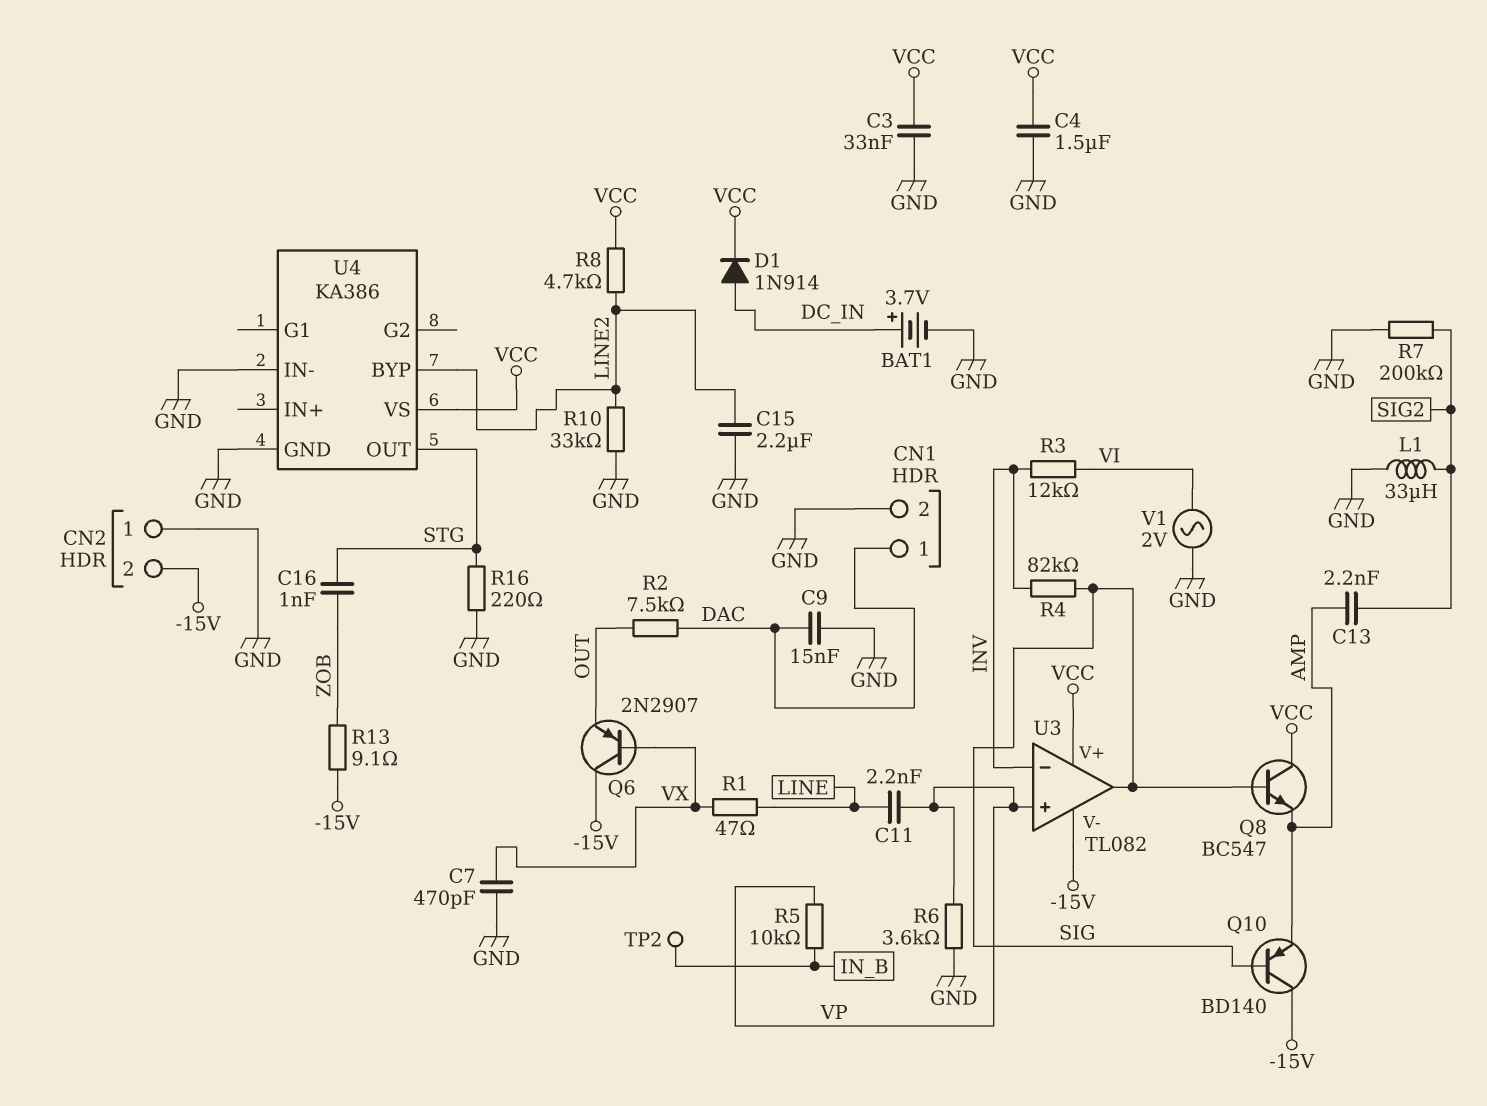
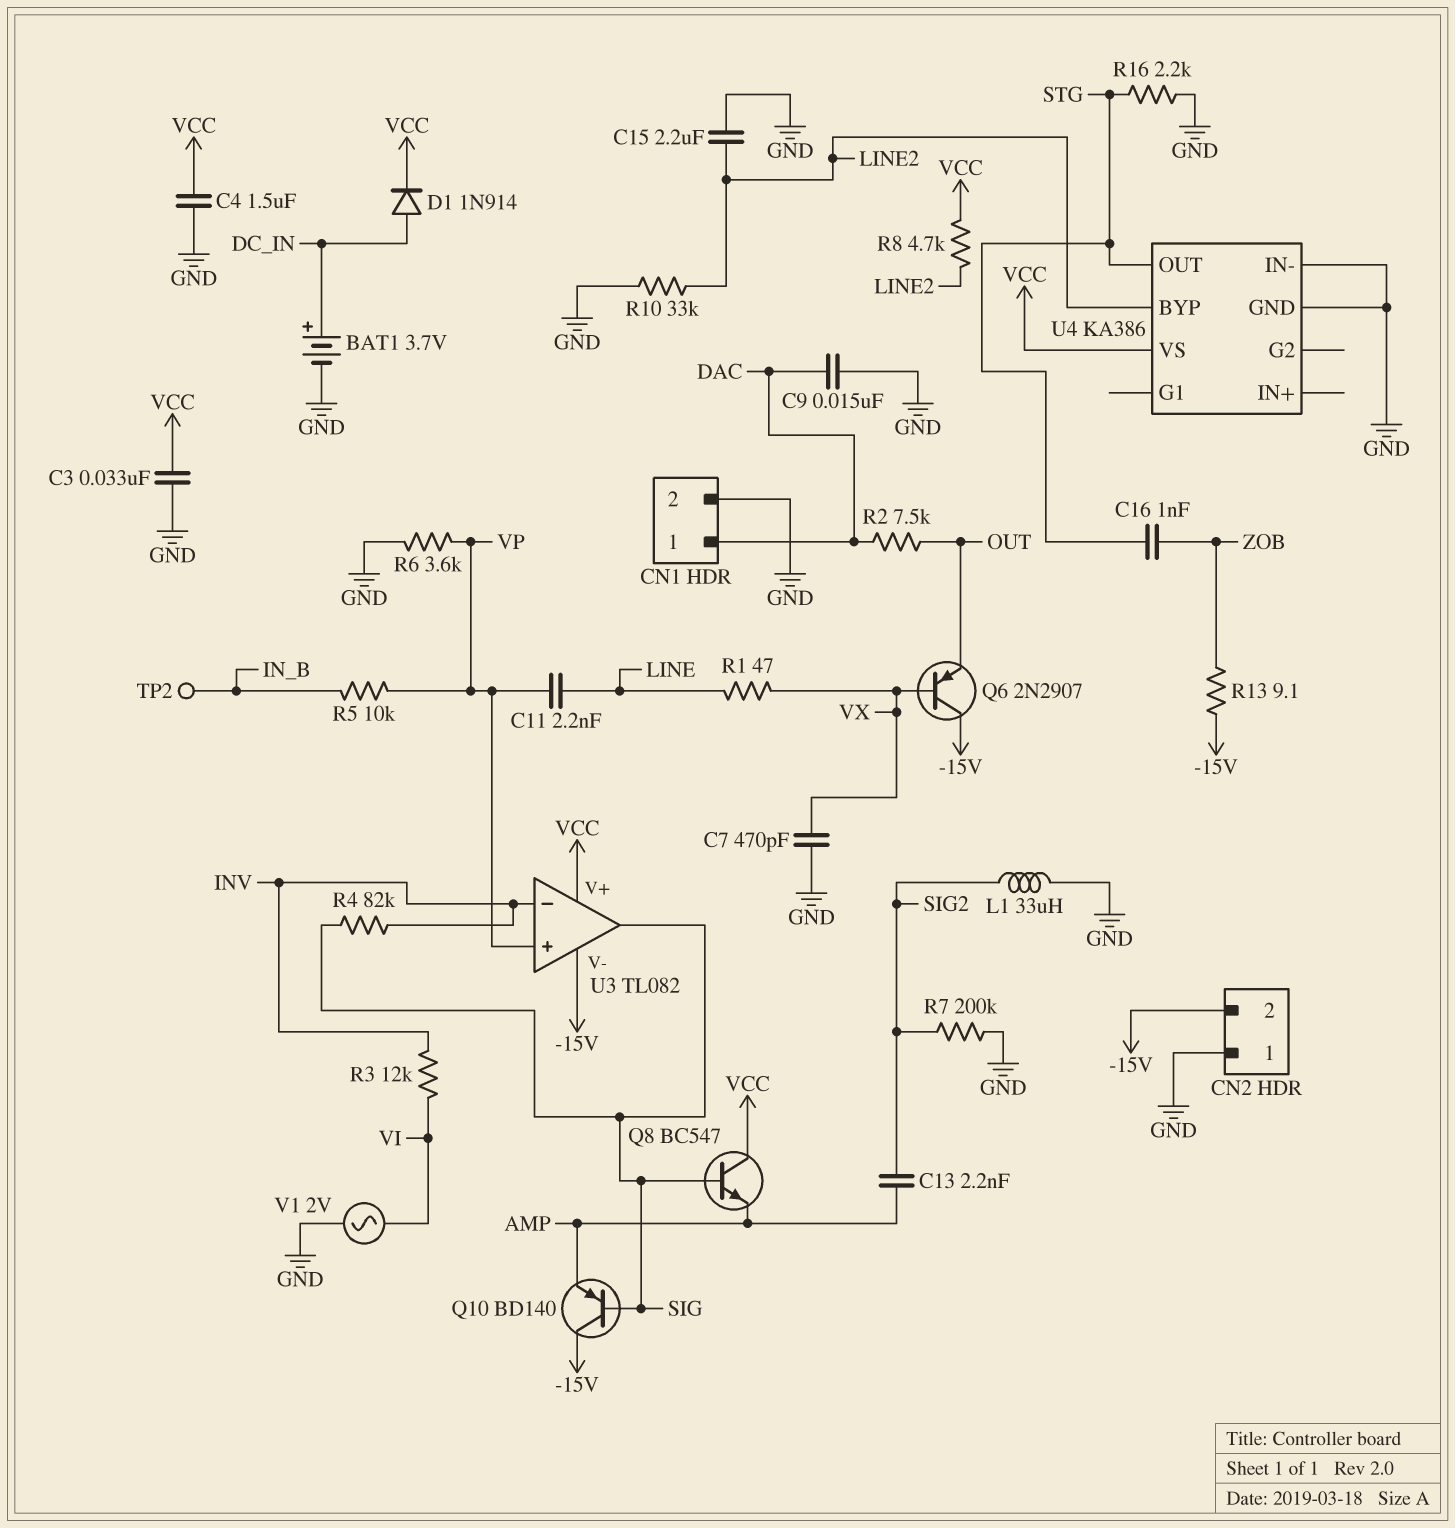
R16: 220 (GND, STG) -> 2.2k (GND, STG)

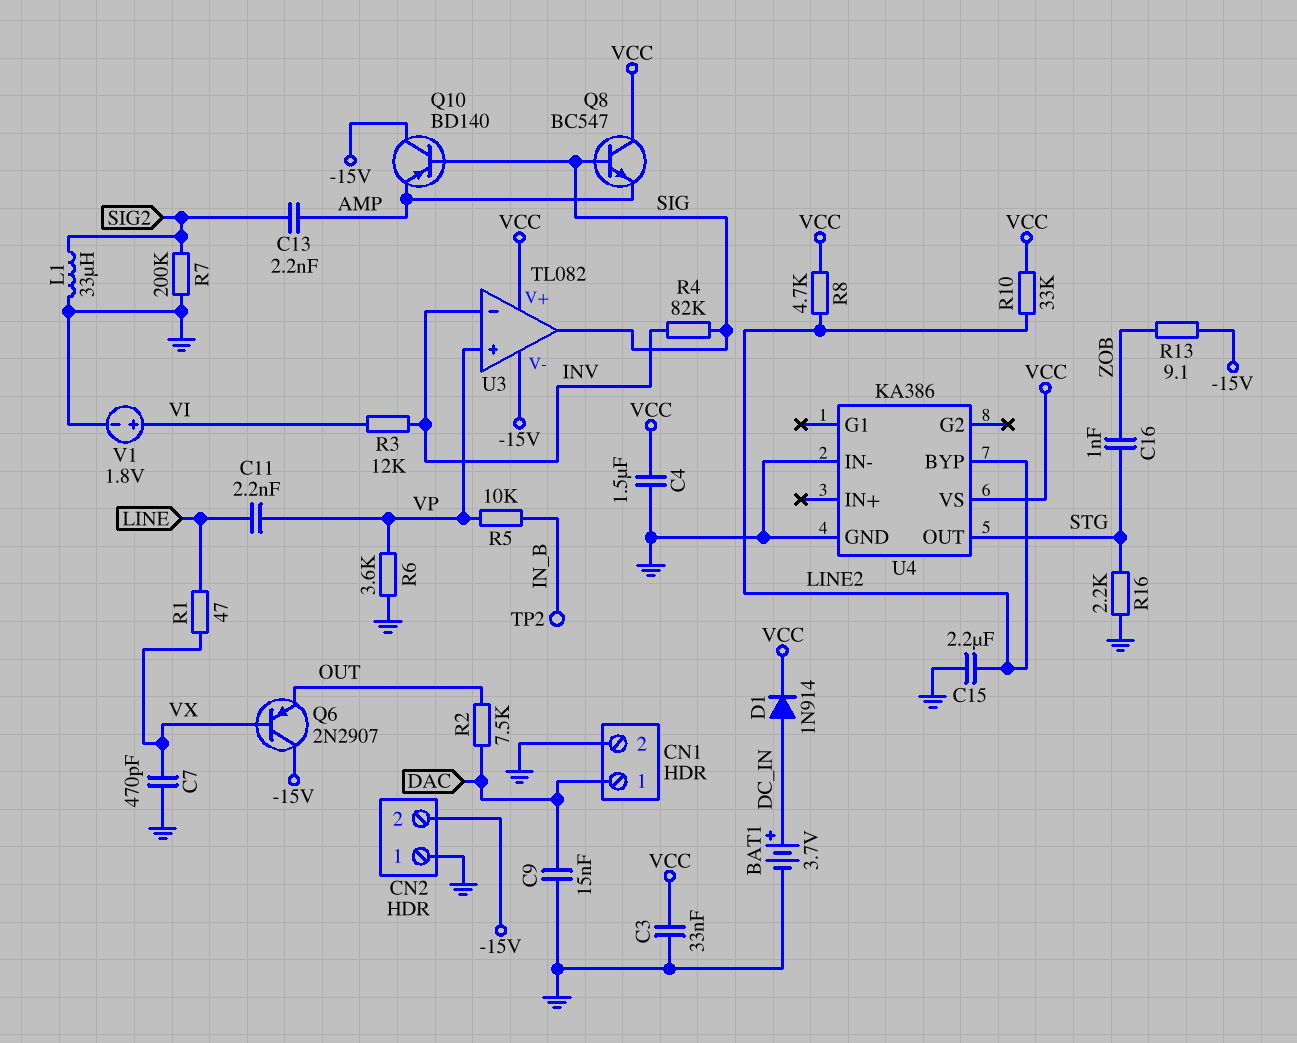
R10: 33k (GND, LINE2) -> 33k (LINE2, VCC)
V1: AC 2V (GND, VI) -> 1.8V (plus VI, minus GND)

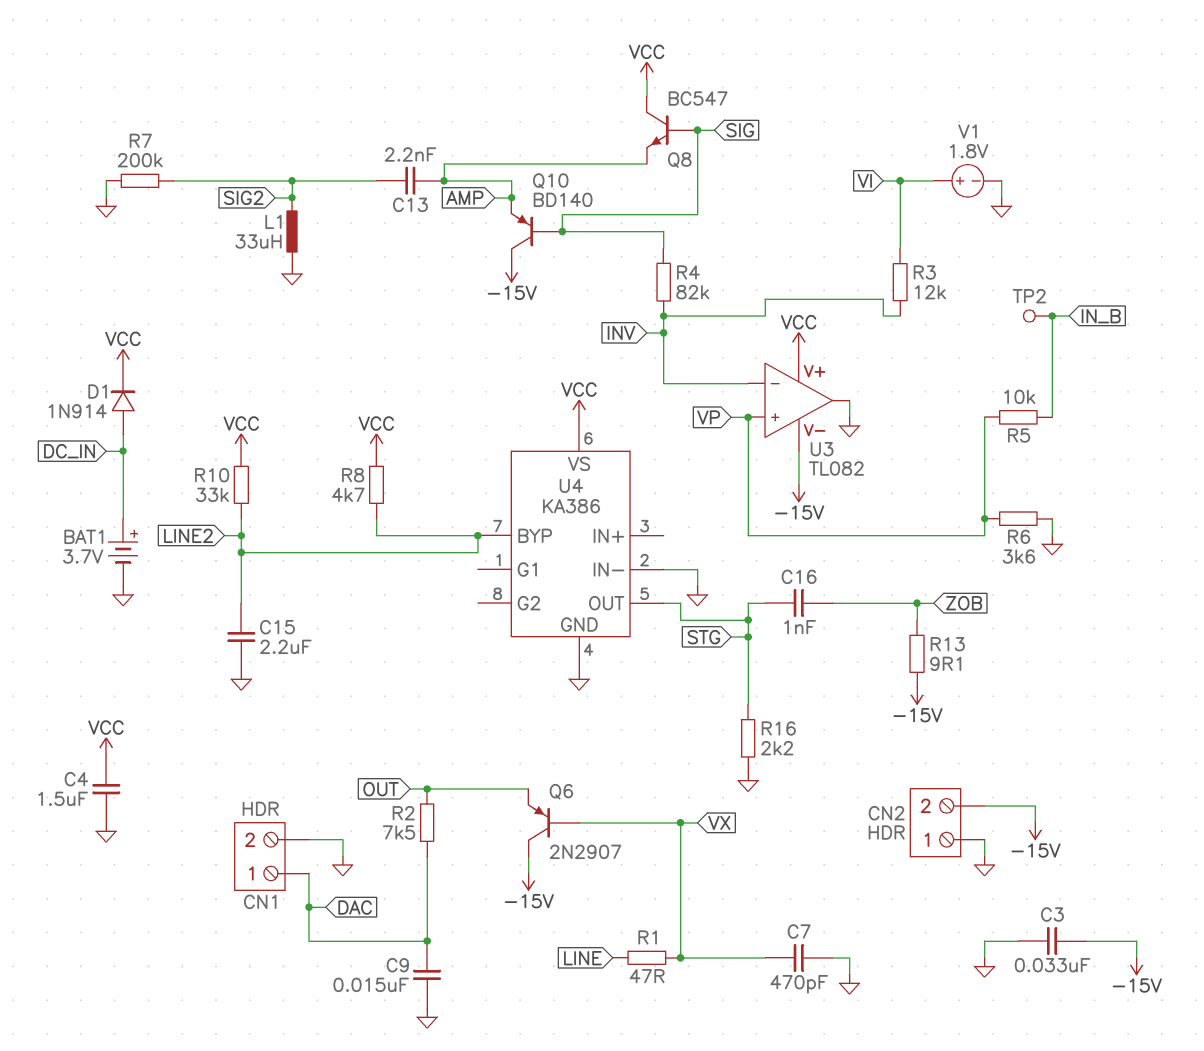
C3: 33nF (GND, VCC) -> 33nF (-15V, GND)
C11: 2.2nF (LINE, VP) -> none
U3 pin out: SIG -> GND

